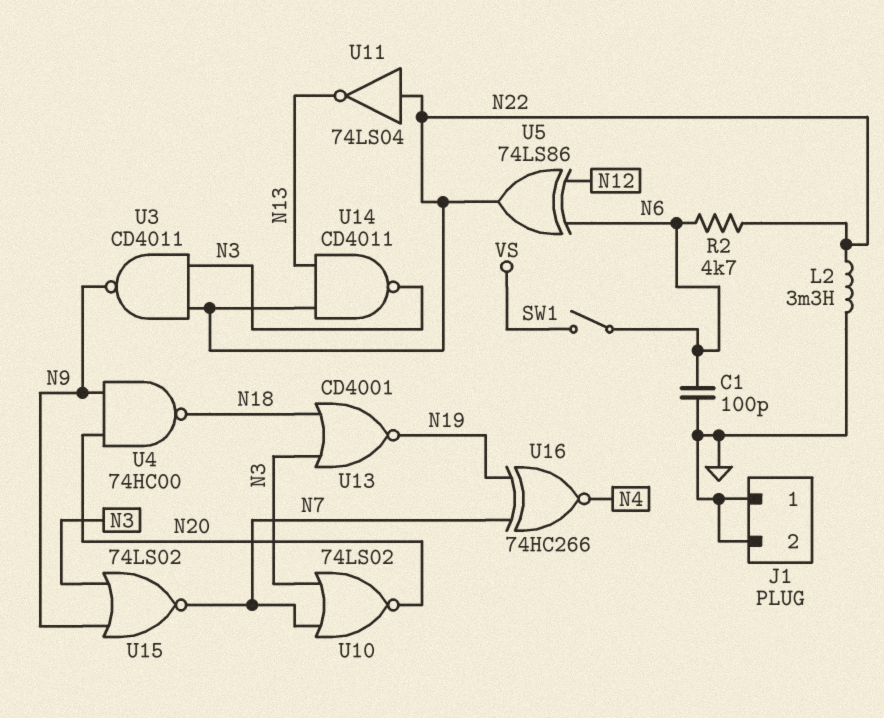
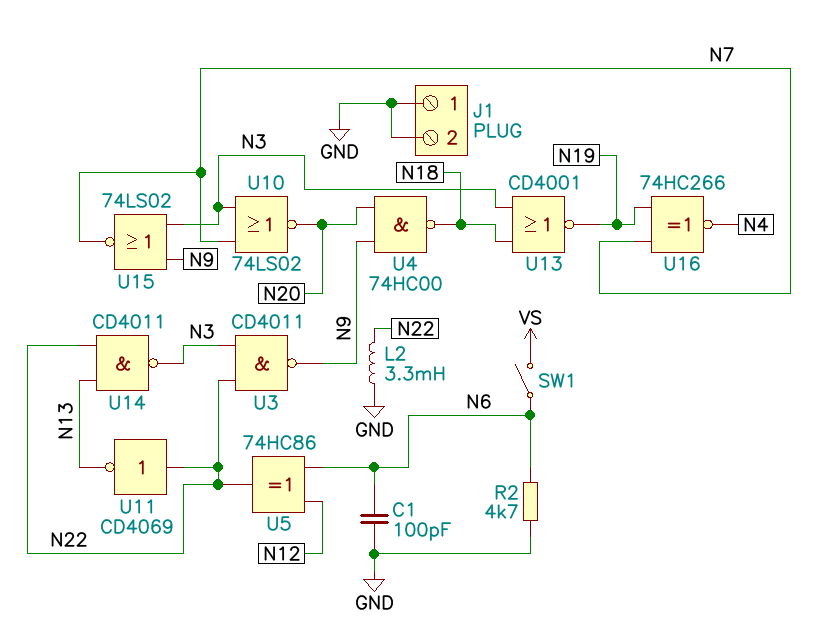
R2: 4.7k (N6, N22) -> 4.7k (GND, N6)
U5: XOR 74LS86 (in N6, in N12, out N22) -> XOR 74HC86 (in N6, in N12, out N22)
U11: NOT 74LS04 (in N22, out N13) -> NOT CD4069 (in N22, out N13)

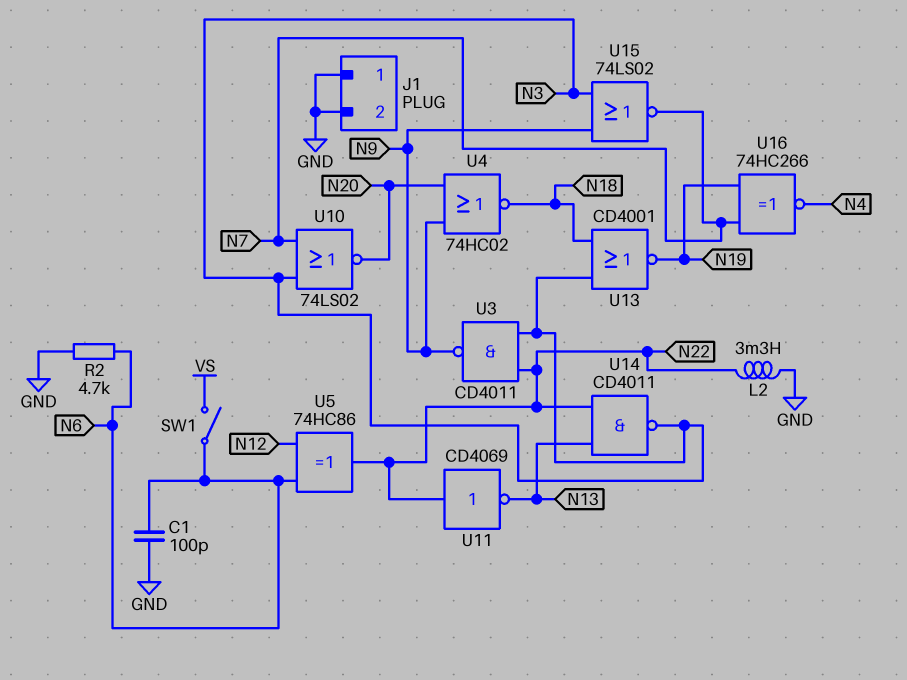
U4: NAND 74HC00 (in N9, in N20, out N18) -> NOR 74HC02 (in N9, in N20, out N18)

